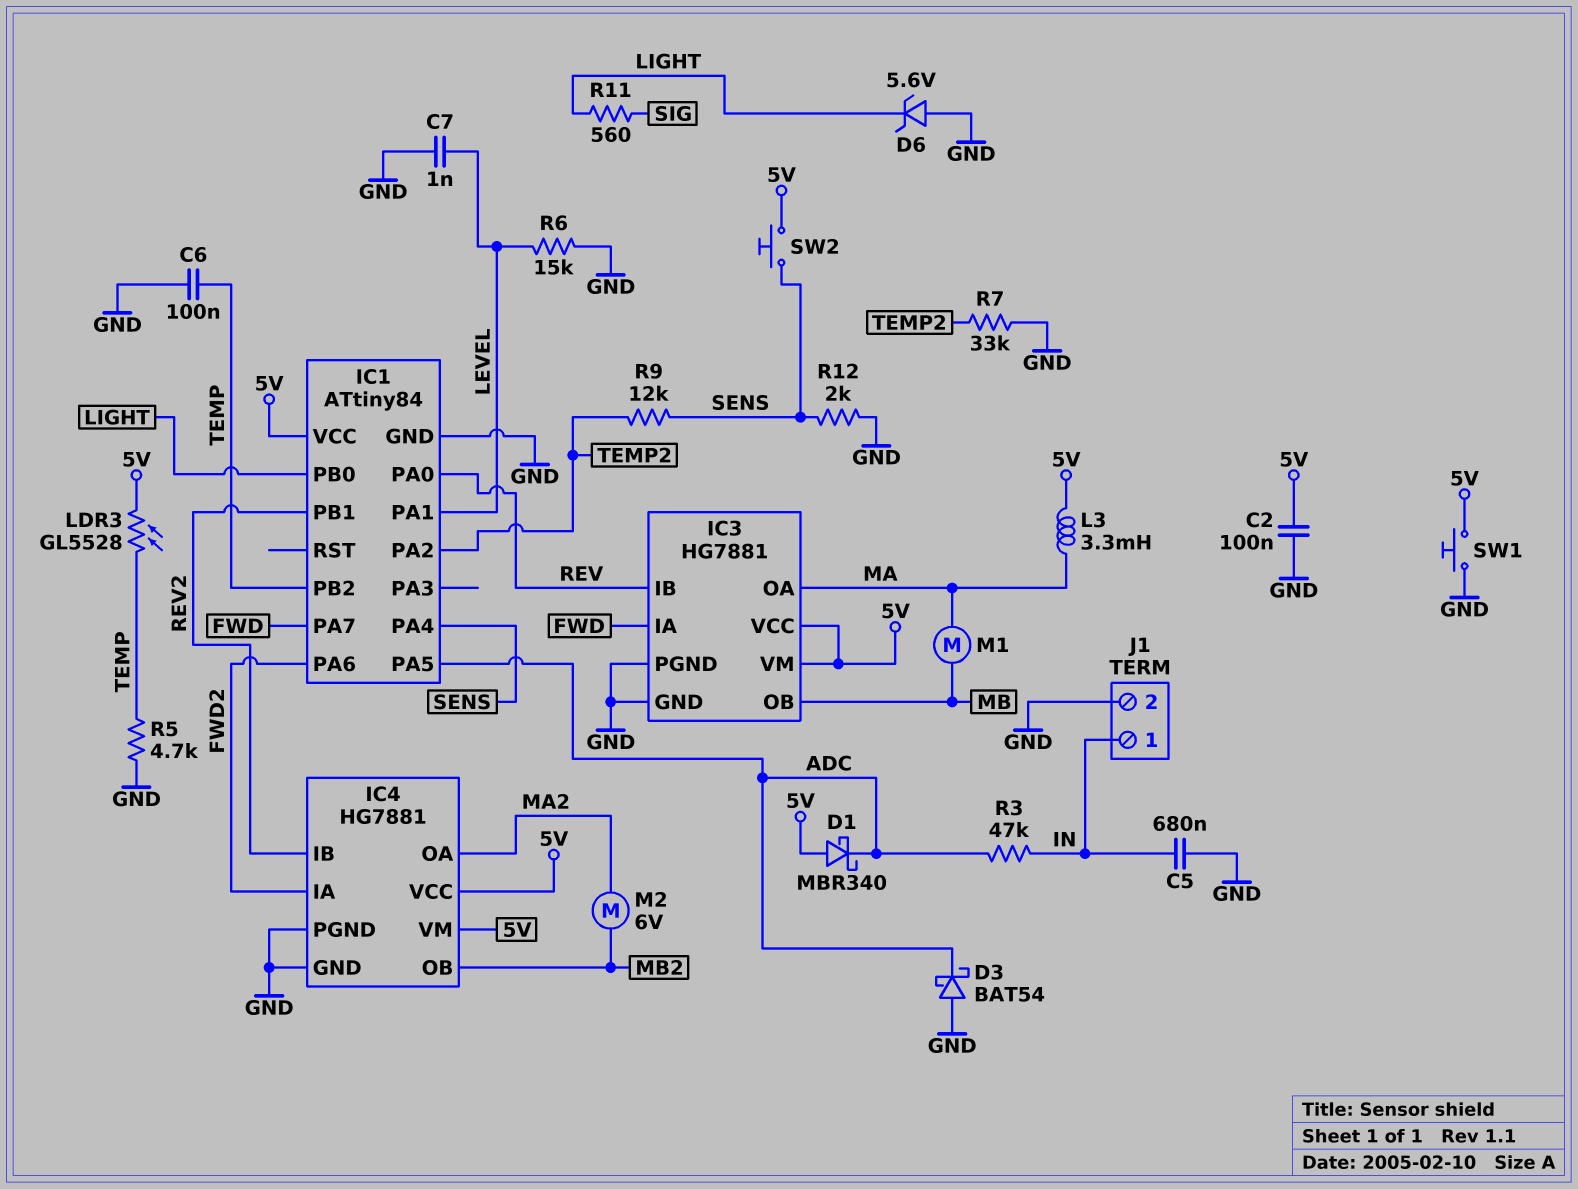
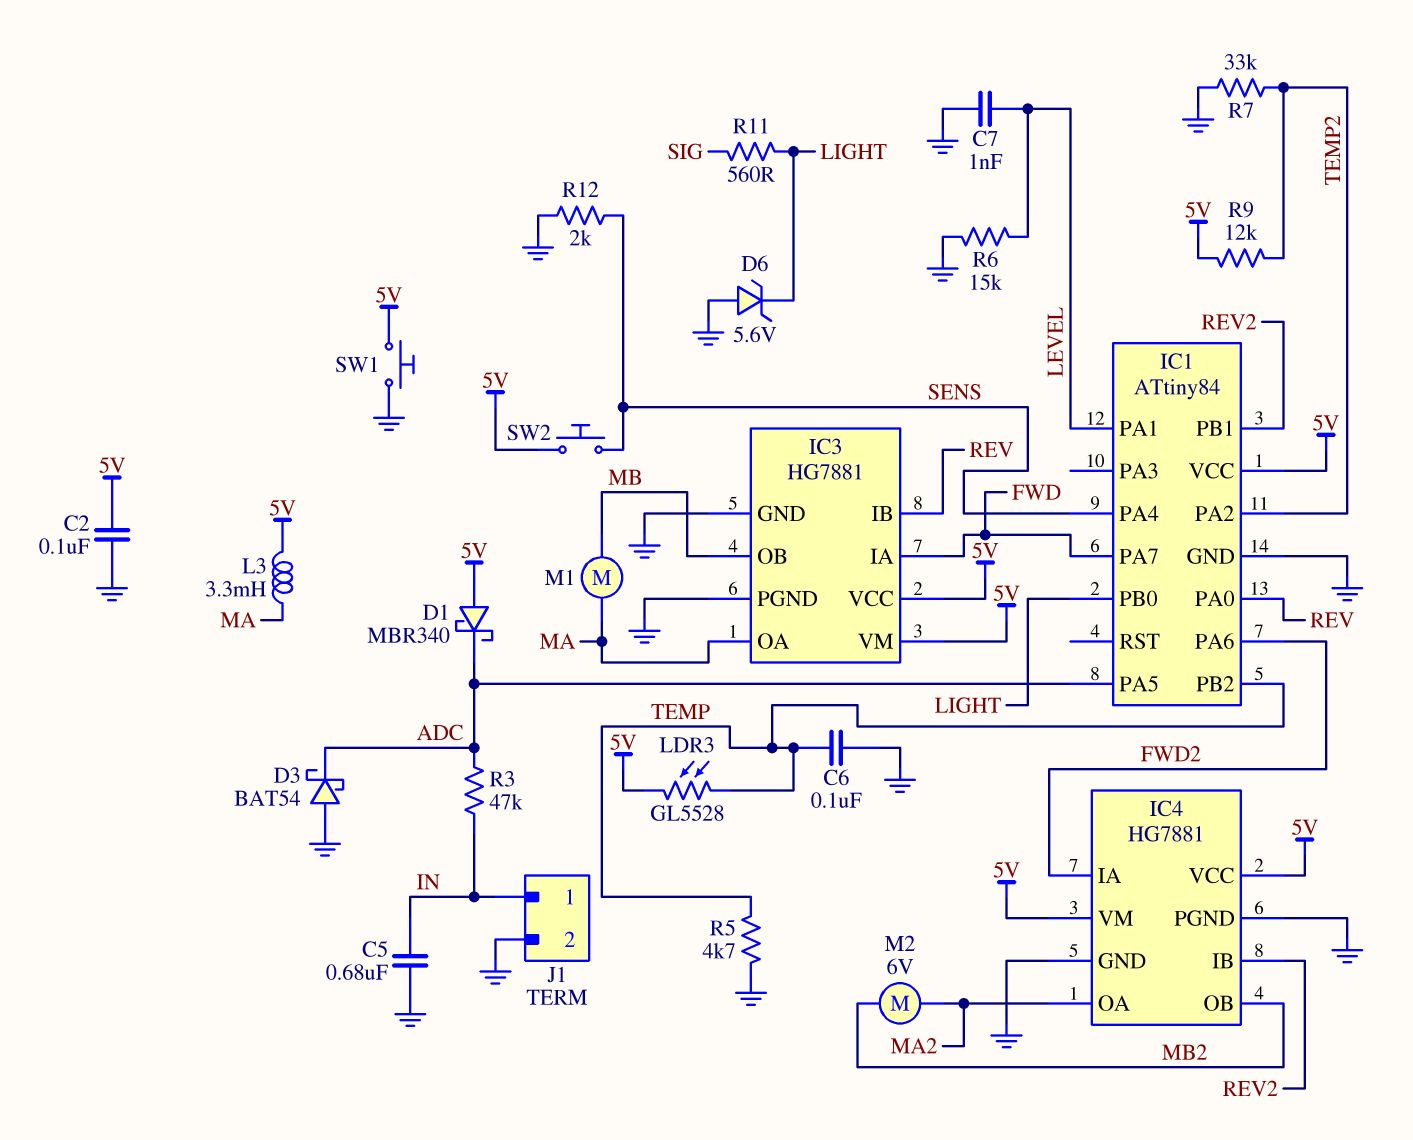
R9: 12k (SENS, TEMP2) -> 12k (5V, TEMP2)

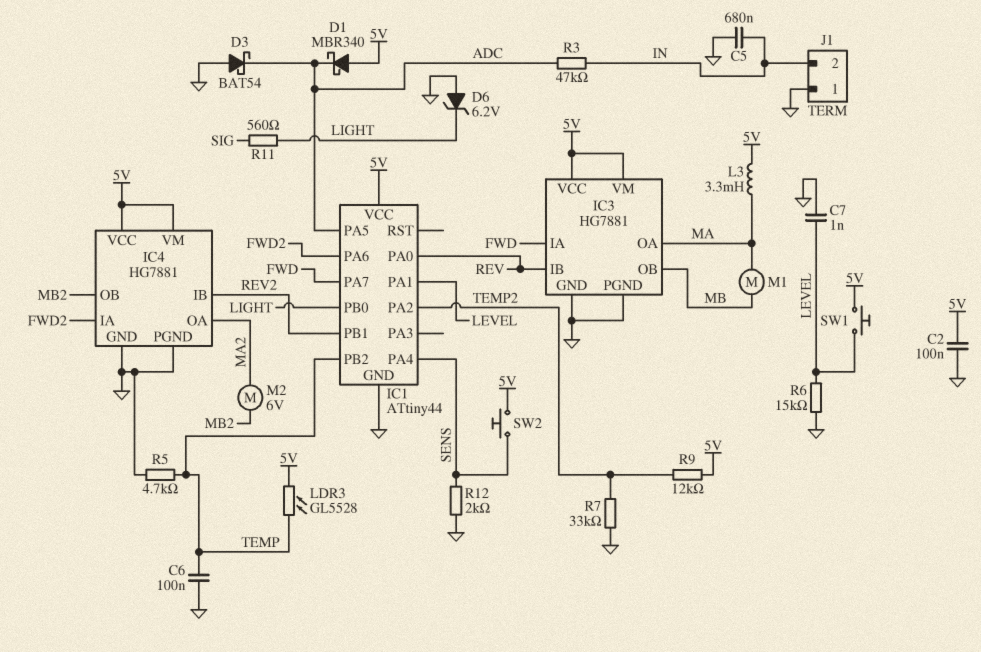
D6: zener 5.6V (A GND, K LIGHT) -> zener 6.2V (A GND, K LIGHT)
IC1: ATtiny84 -> ATtiny44
J1 pin 1: IN -> GND
J1 pin 2: GND -> IN
SW1: button (5V, GND) -> button (5V, LEVEL)

